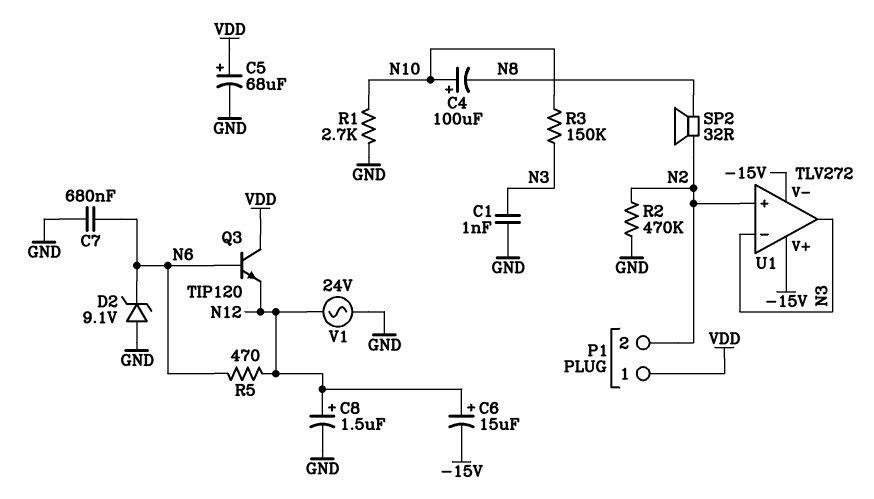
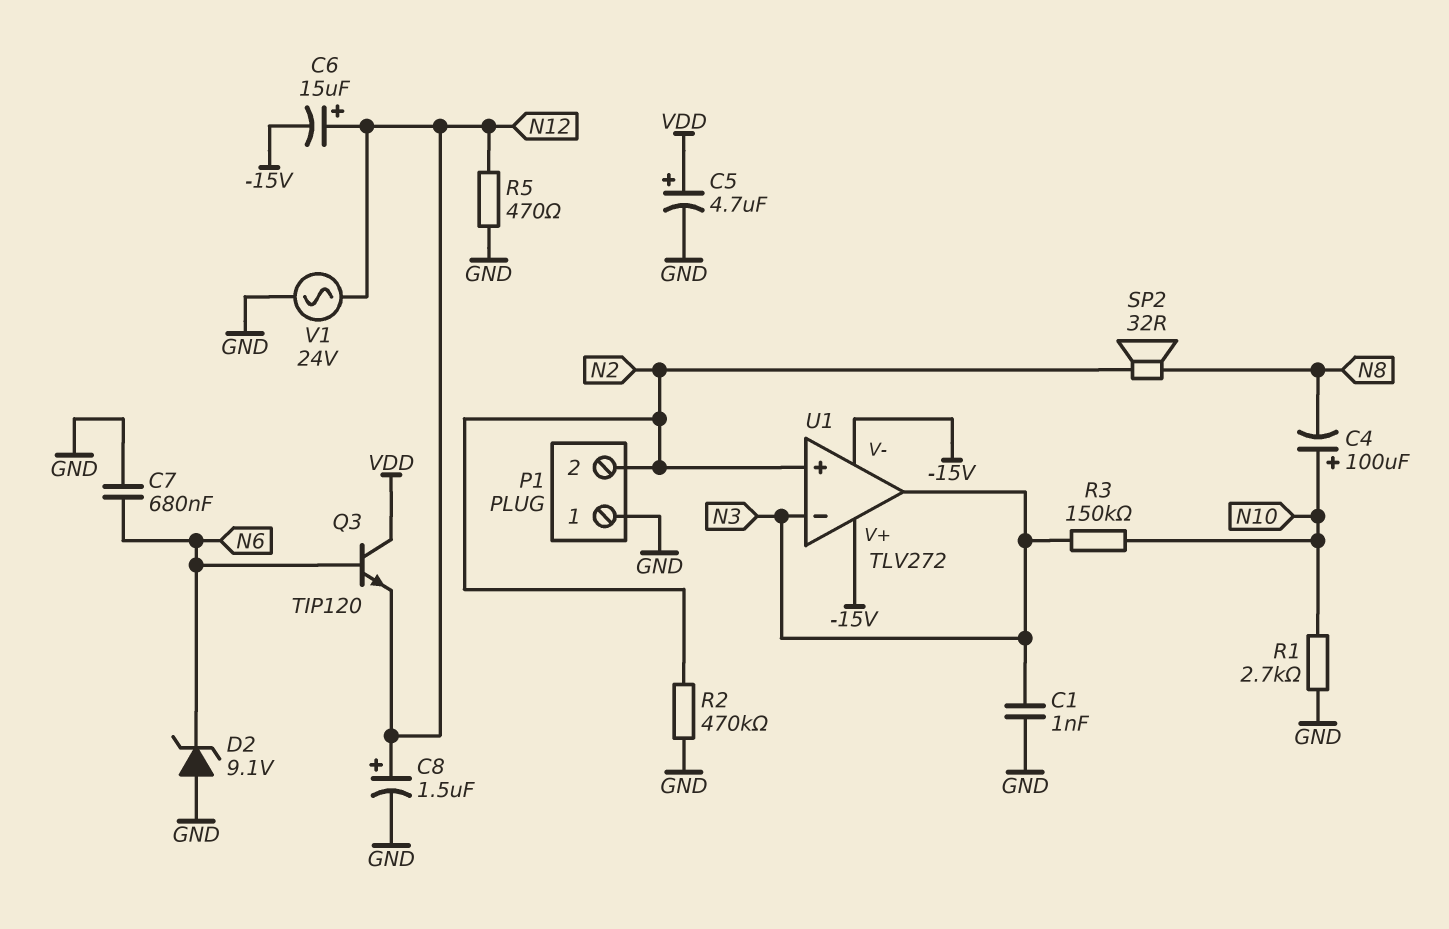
C5: 68uF (plus VDD, minus GND) -> 4.7uF (plus VDD, minus GND)
P1 pin 1: VDD -> GND
R5: 470 (N6, N12) -> 470 (GND, N12)

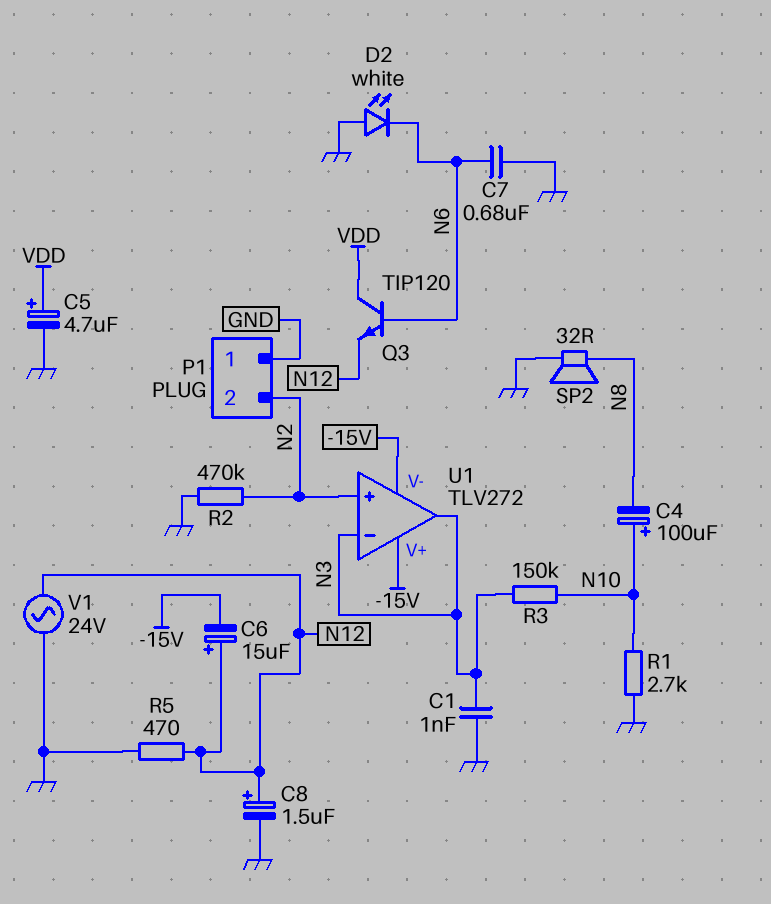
D2: zener 9.1V (A GND, K N6) -> LED white (A GND, K N6)
SP2: speaker 32R (N2, N8) -> speaker 32R (GND, N8)

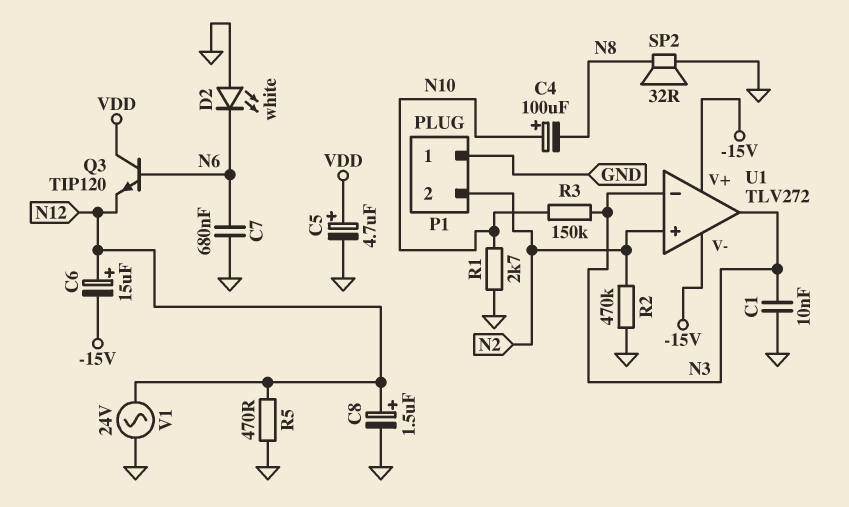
C1: 1nF (GND, N3) -> 10nF (GND, N3)

